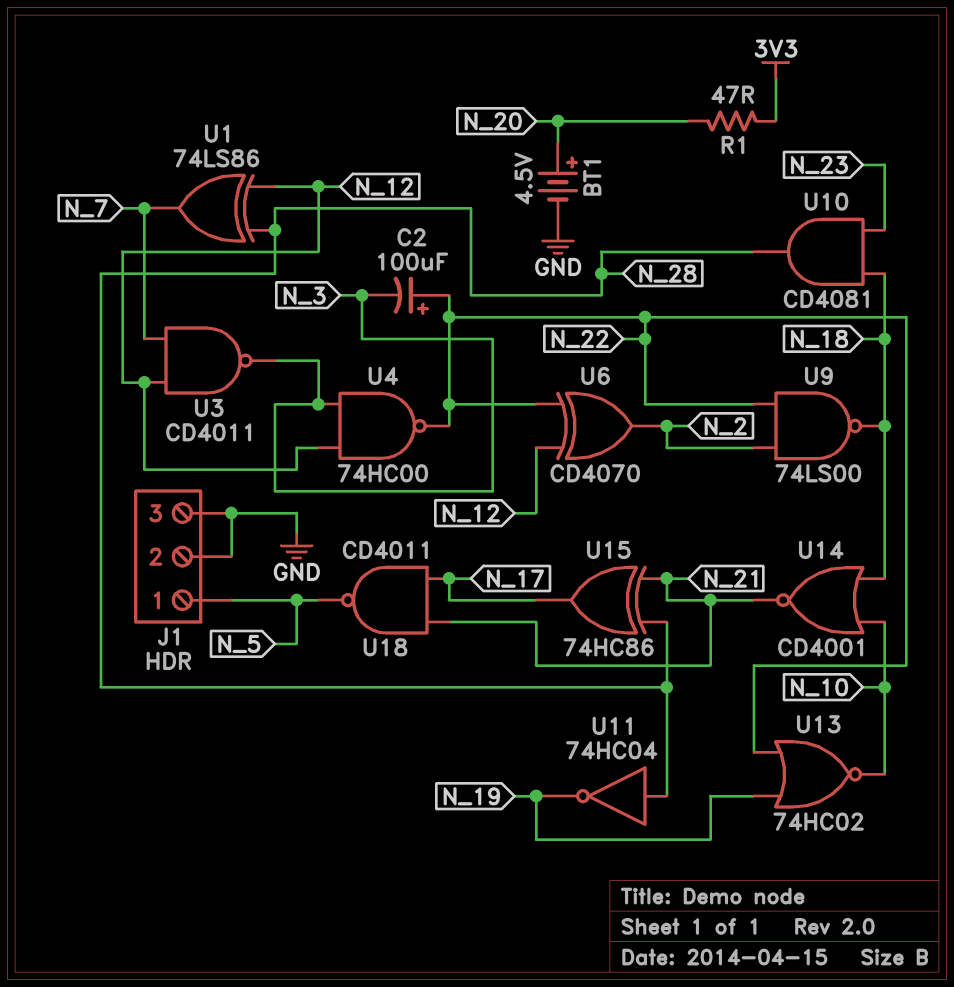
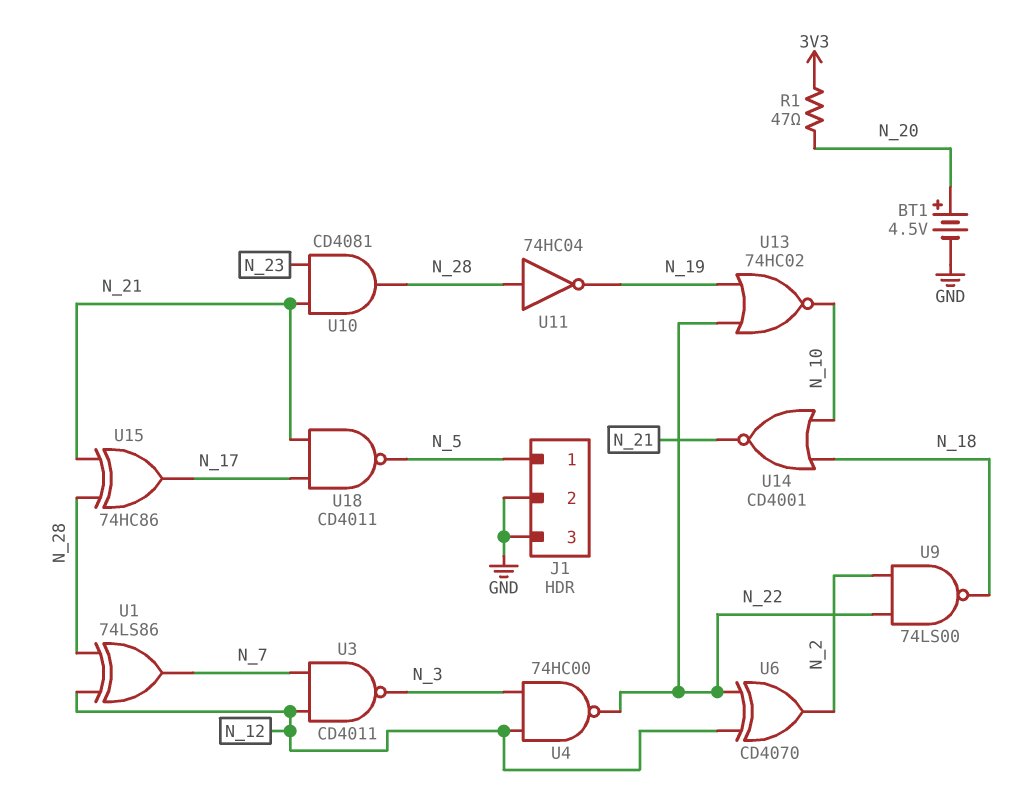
C2: 100uF (plus N_22, minus N_3) -> none
U10: AND CD4081 (in N_18, in N_23, out N_28) -> AND CD4081 (in N_21, in N_23, out N_28)

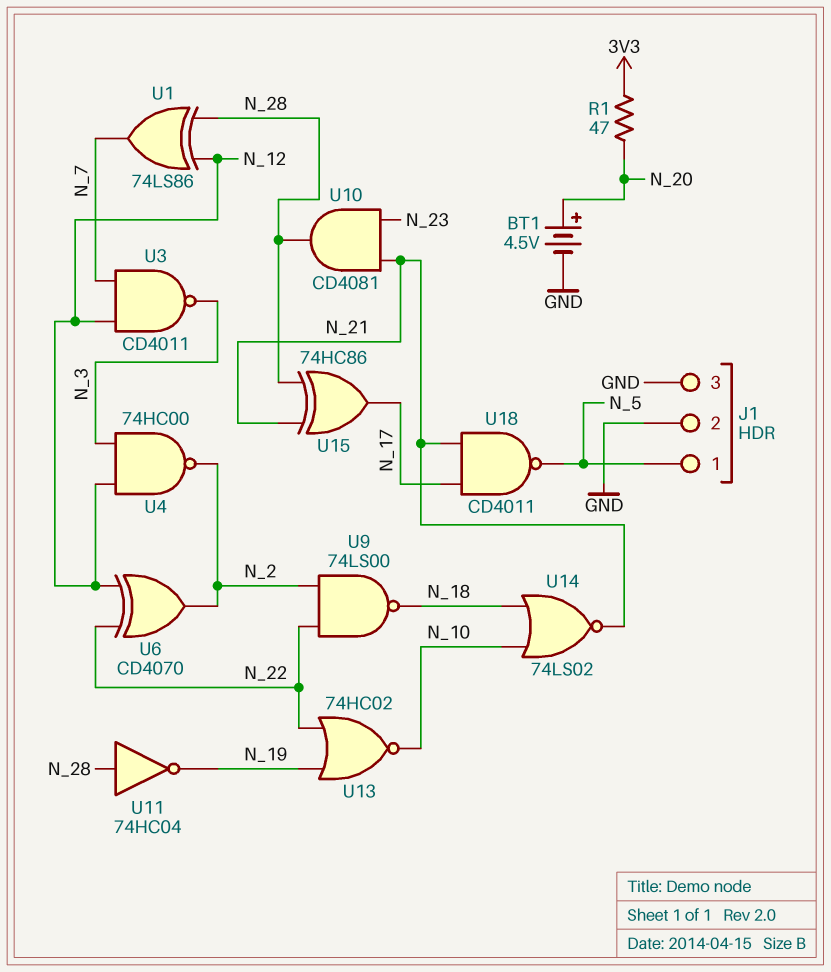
U4: NAND 74HC00 (in N_3, in N_12, out N_22) -> NAND 74HC00 (in N_3, in N_12, out N_2)
U14: NOR CD4001 (in N_10, in N_18, out N_21) -> NOR 74LS02 (in N_10, in N_18, out N_21)

